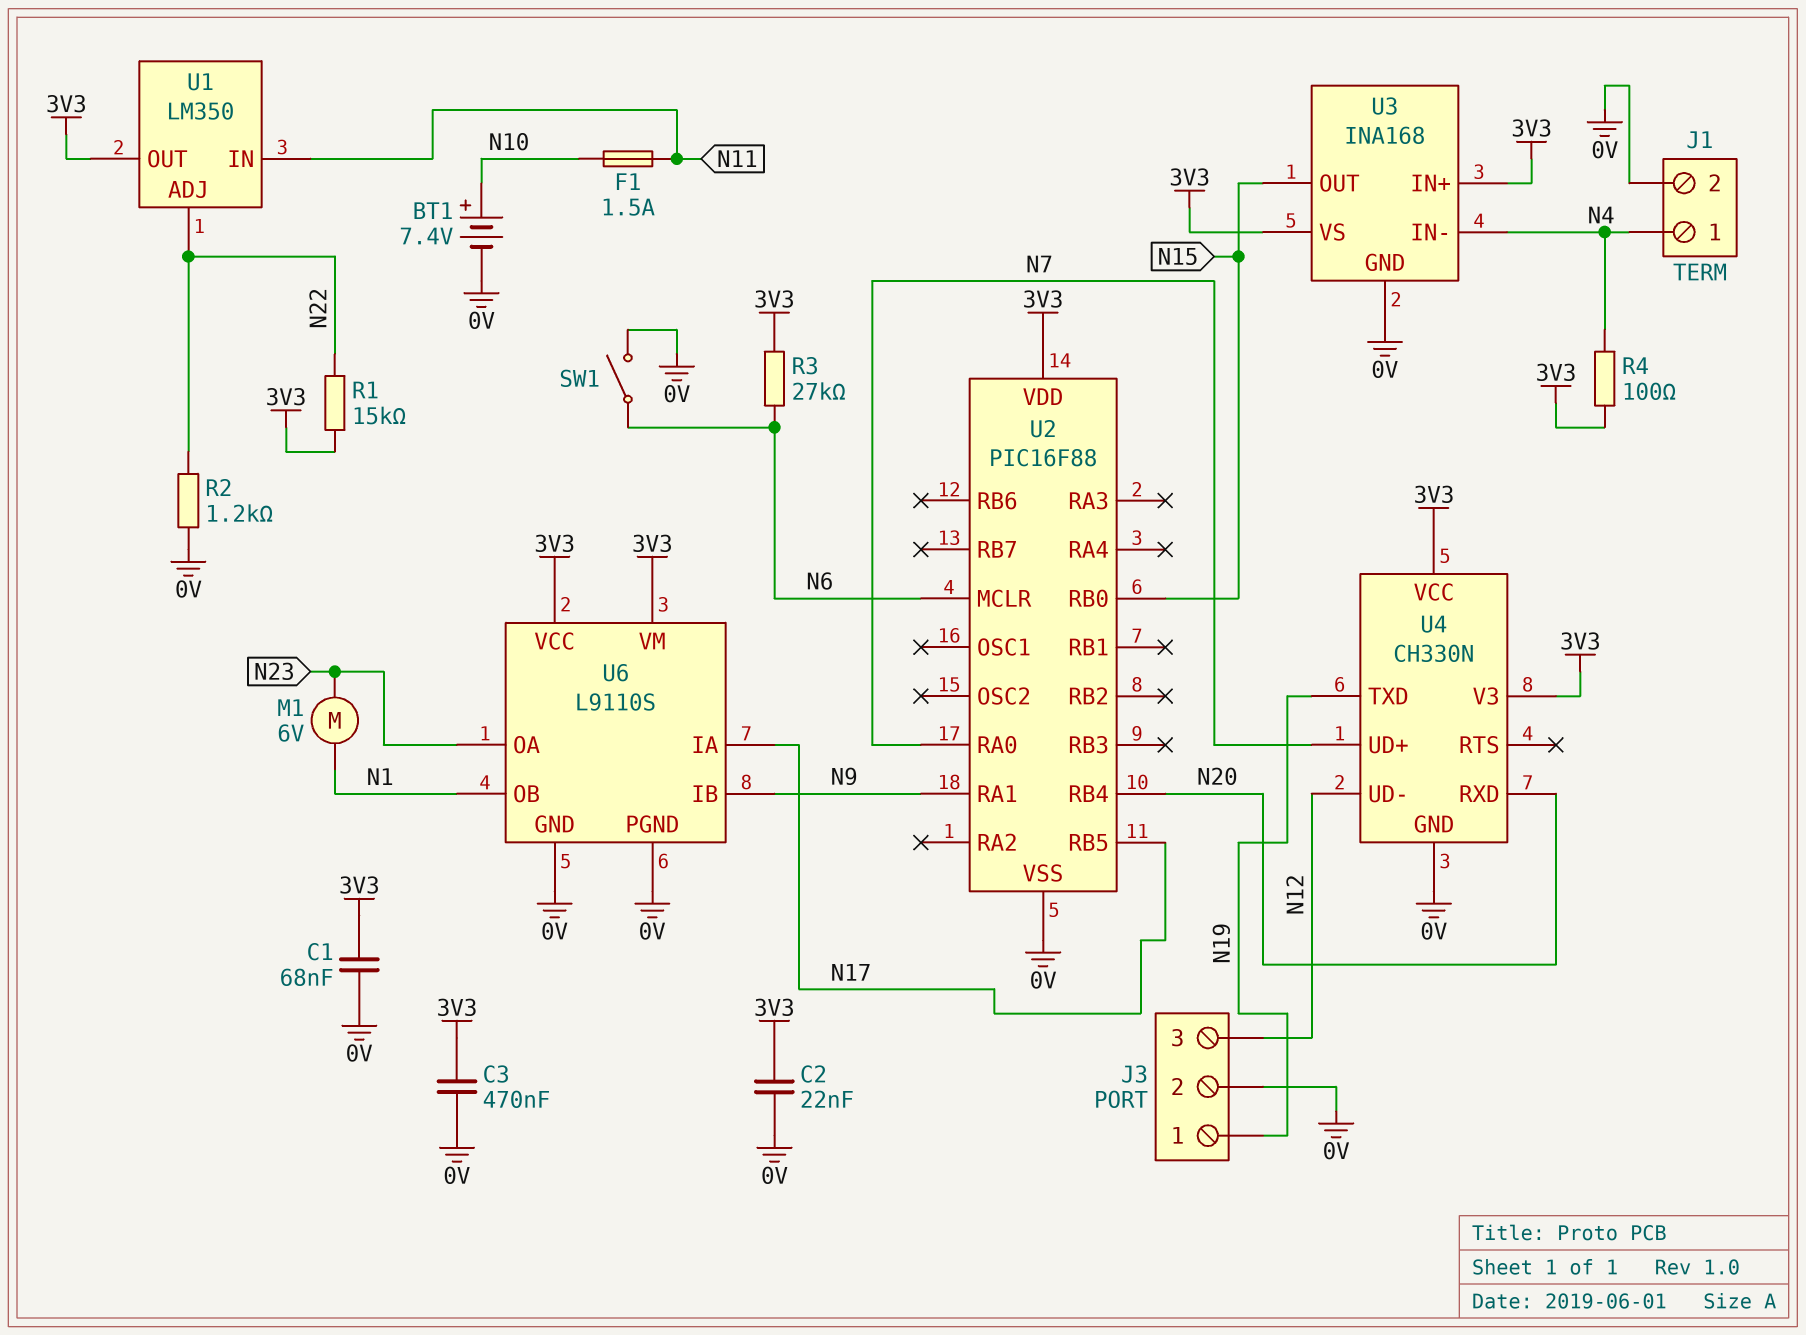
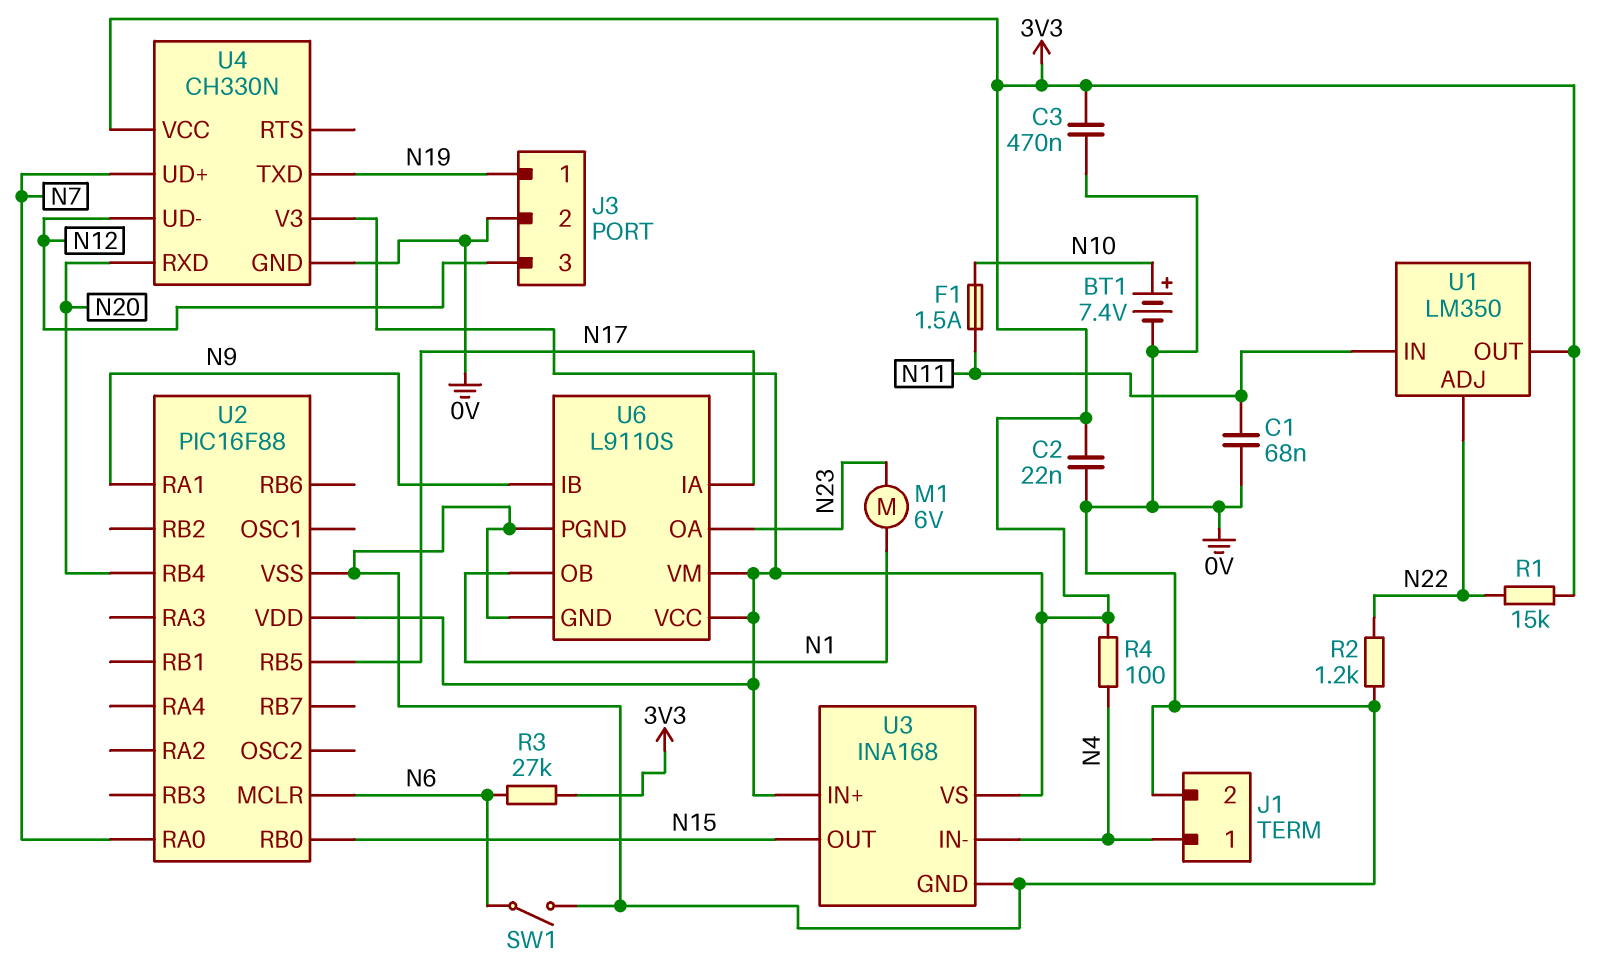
C1: 68nF (0V, 3V3) -> 68nF (0V, N11)

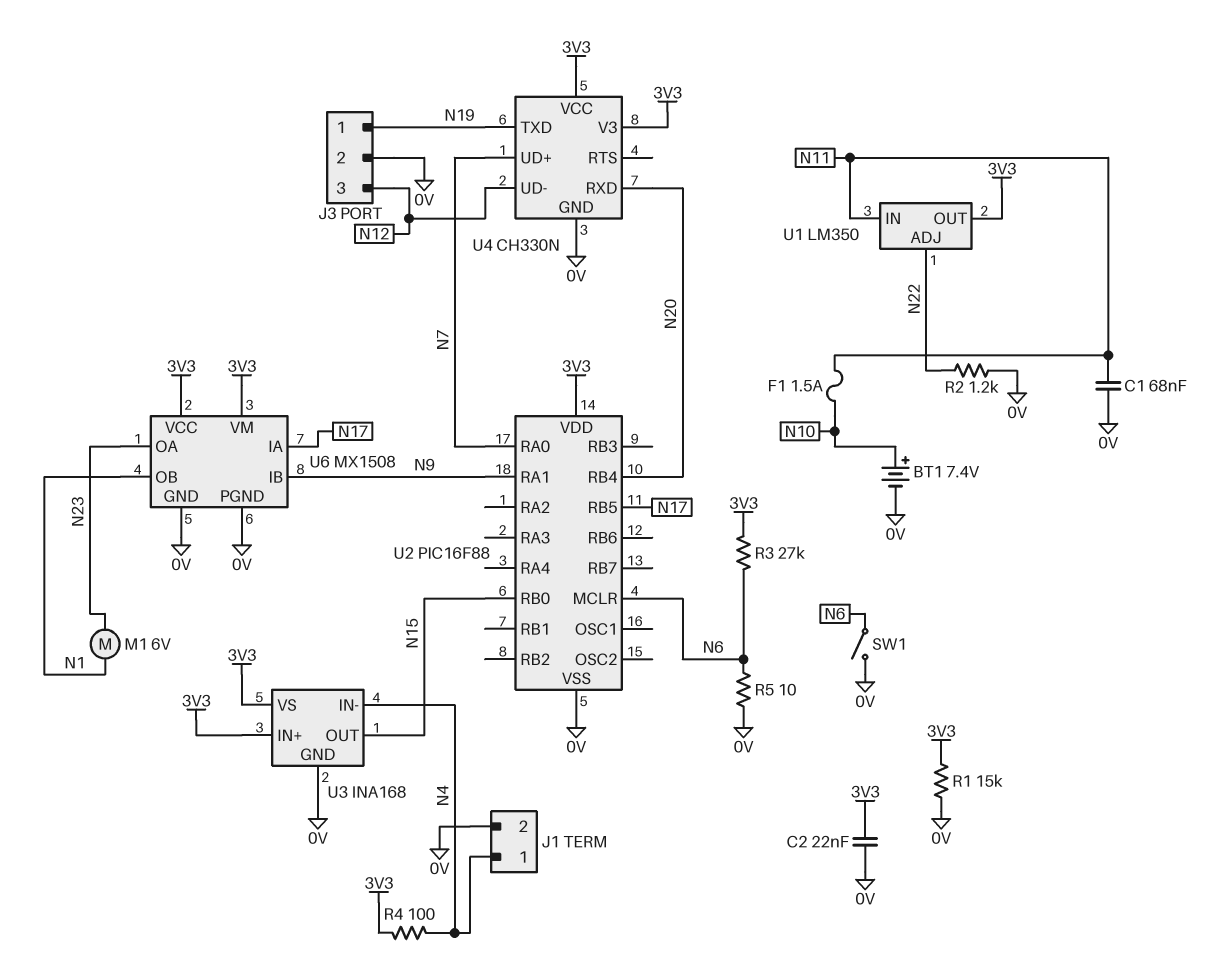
C3: 470nF (0V, 3V3) -> none
R1: 15k (3V3, N22) -> 15k (0V, 3V3)
R5: none -> 10 (0V, N6)
U6: L9110S -> MX1508

